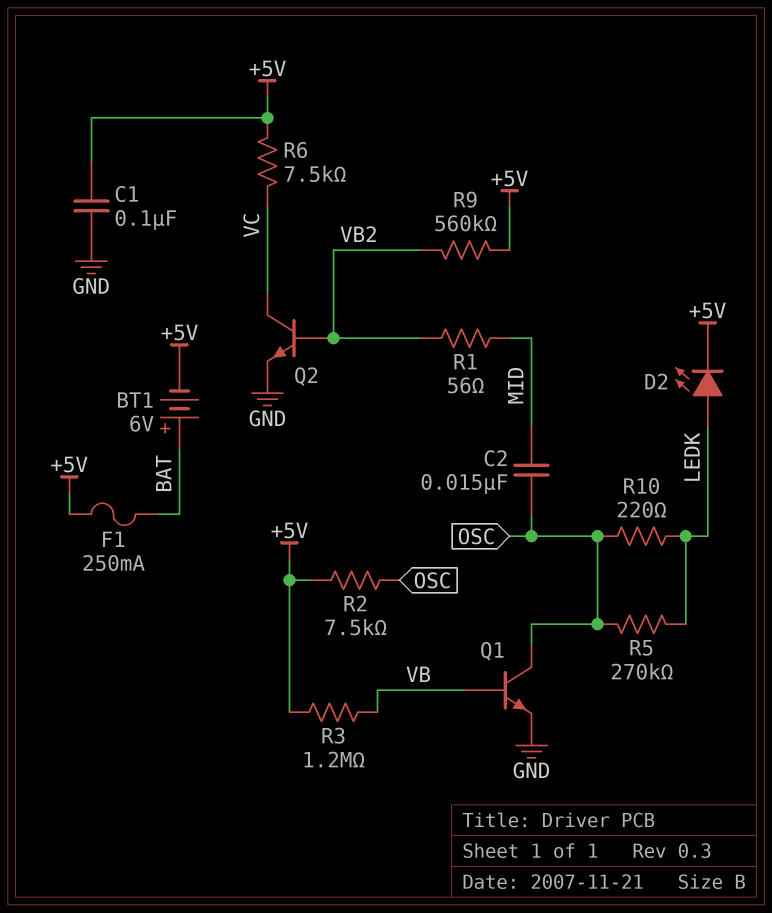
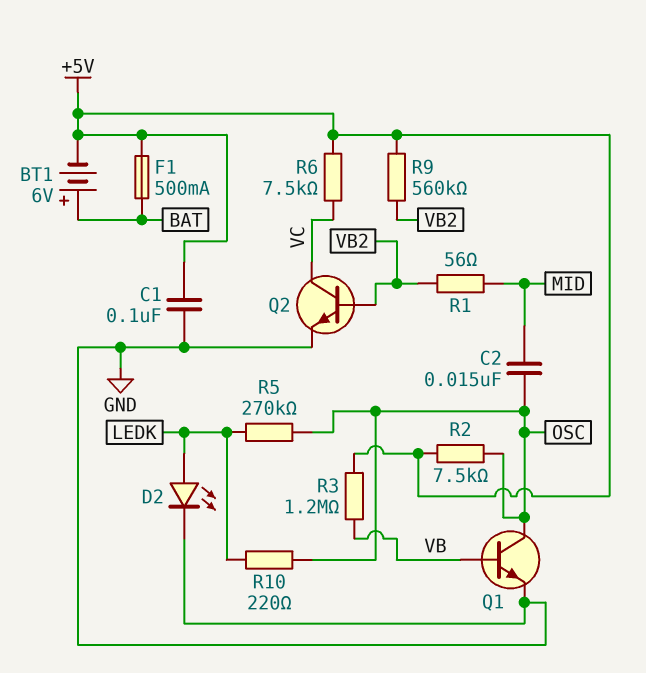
D2: LED (A LEDK, K +5V) -> LED (A LEDK, K GND)
F1: 250mA (+5V, BAT) -> 500mA (+5V, BAT)

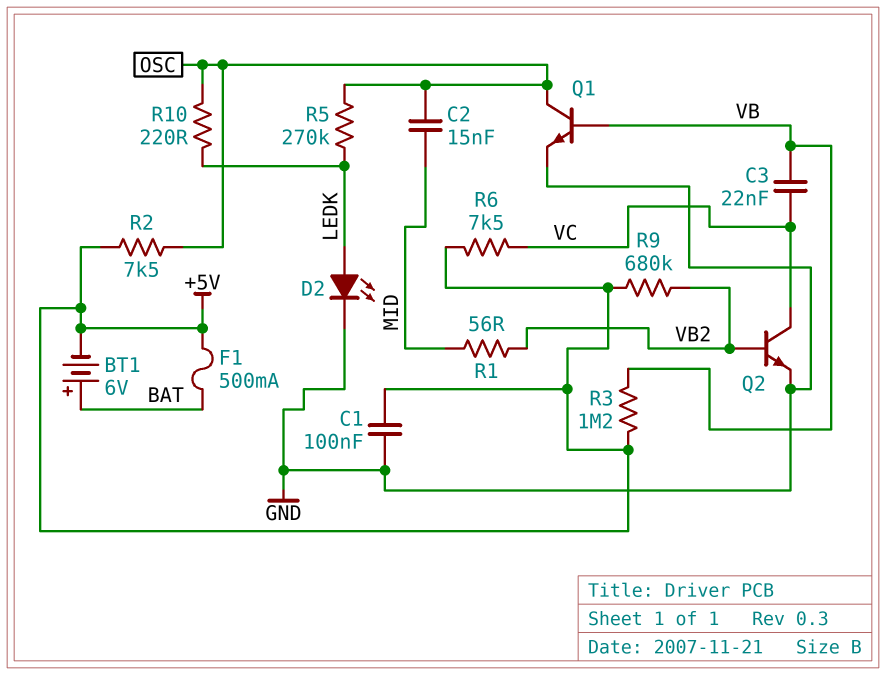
C3: none -> 22nF (VB, VC)
R9: 560k (+5V, VB2) -> 680k (+5V, VB2)

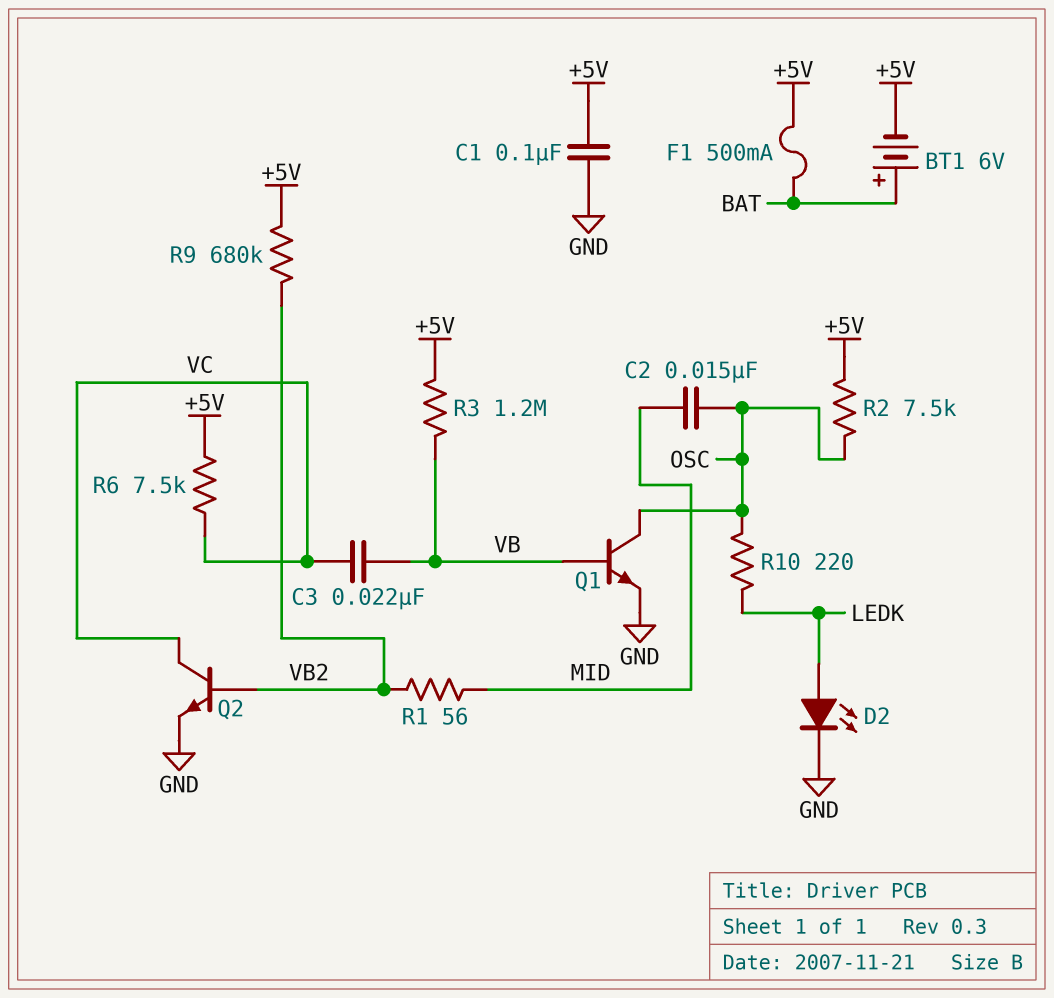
R5: 270k (LEDK, OSC) -> none

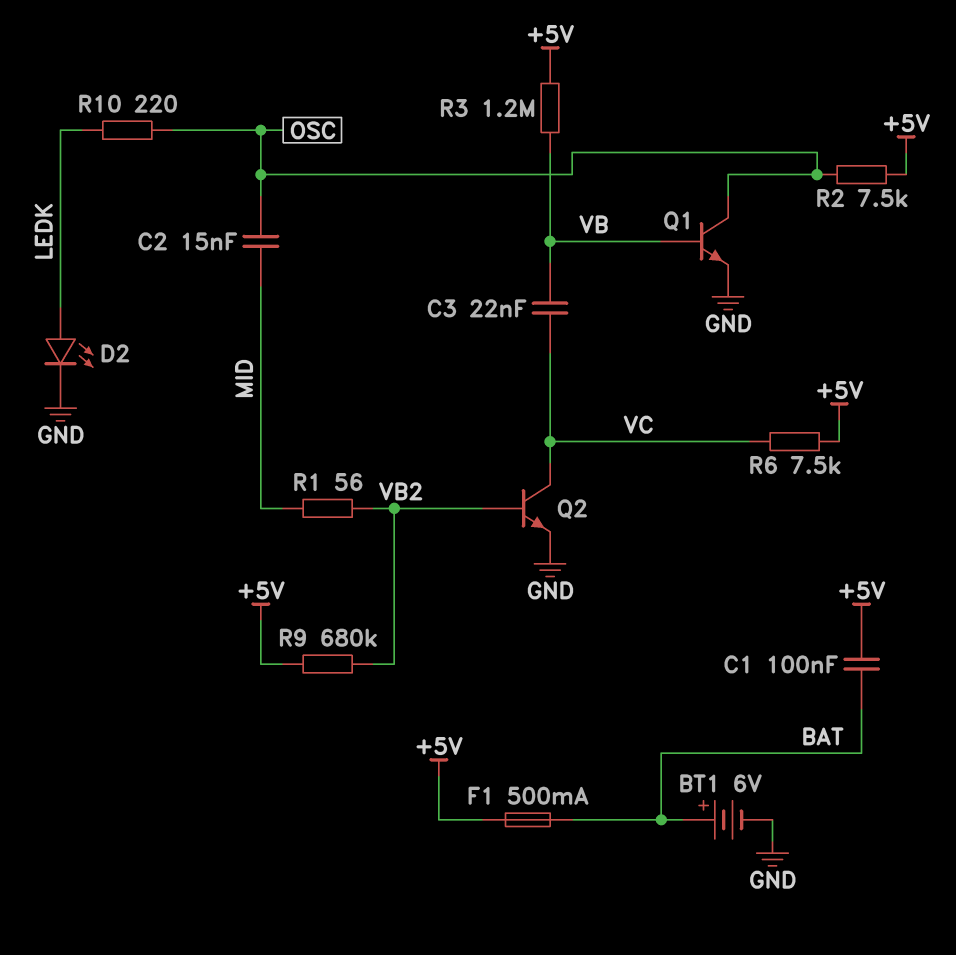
BT1: 6V (plus BAT, minus +5V) -> 6V (plus BAT, minus GND)
C1: 100nF (+5V, GND) -> 100nF (+5V, BAT)

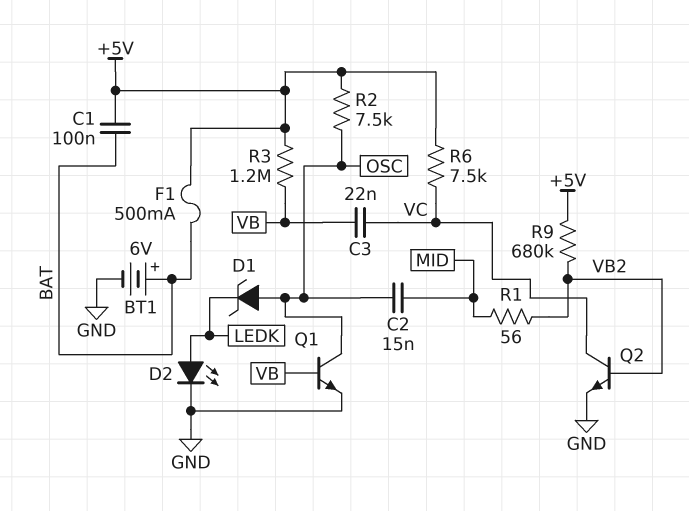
D1: none -> zener (A OSC, K LEDK)
R10: 220 (LEDK, OSC) -> none

